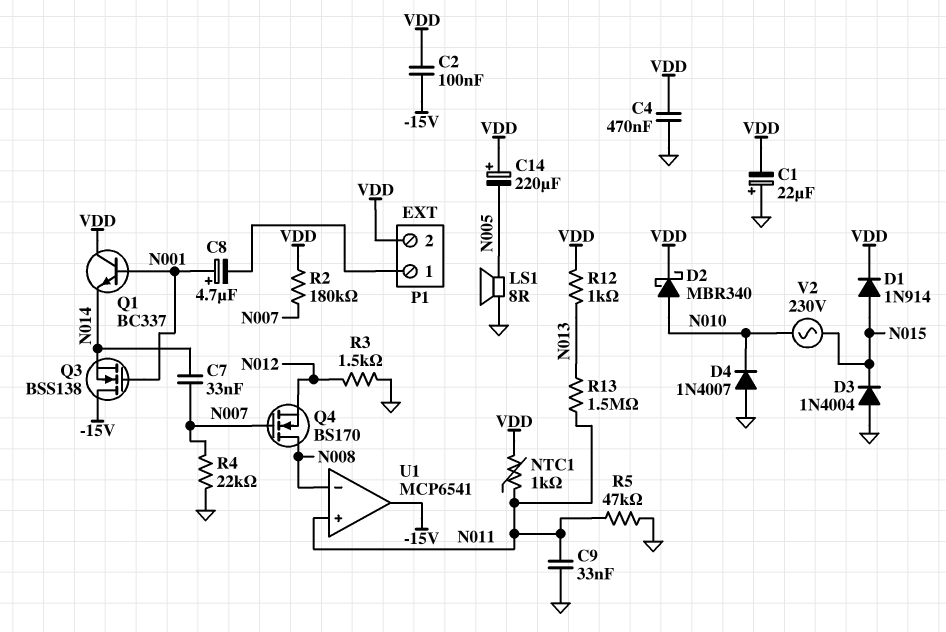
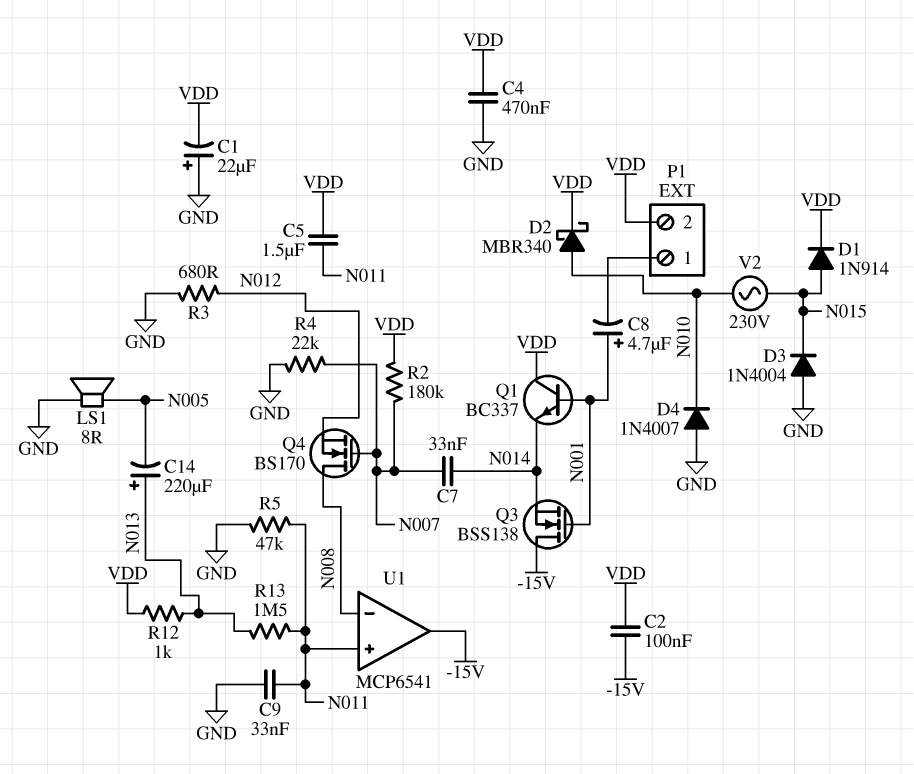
C5: none -> 1.5uF (N011, VDD)
C14: 220uF (plus VDD, minus N005) -> 220uF (plus N013, minus N005)
NTC1: 1k (N011, VDD) -> none
R3: 1.5k (GND, N012) -> 680 (GND, N012)

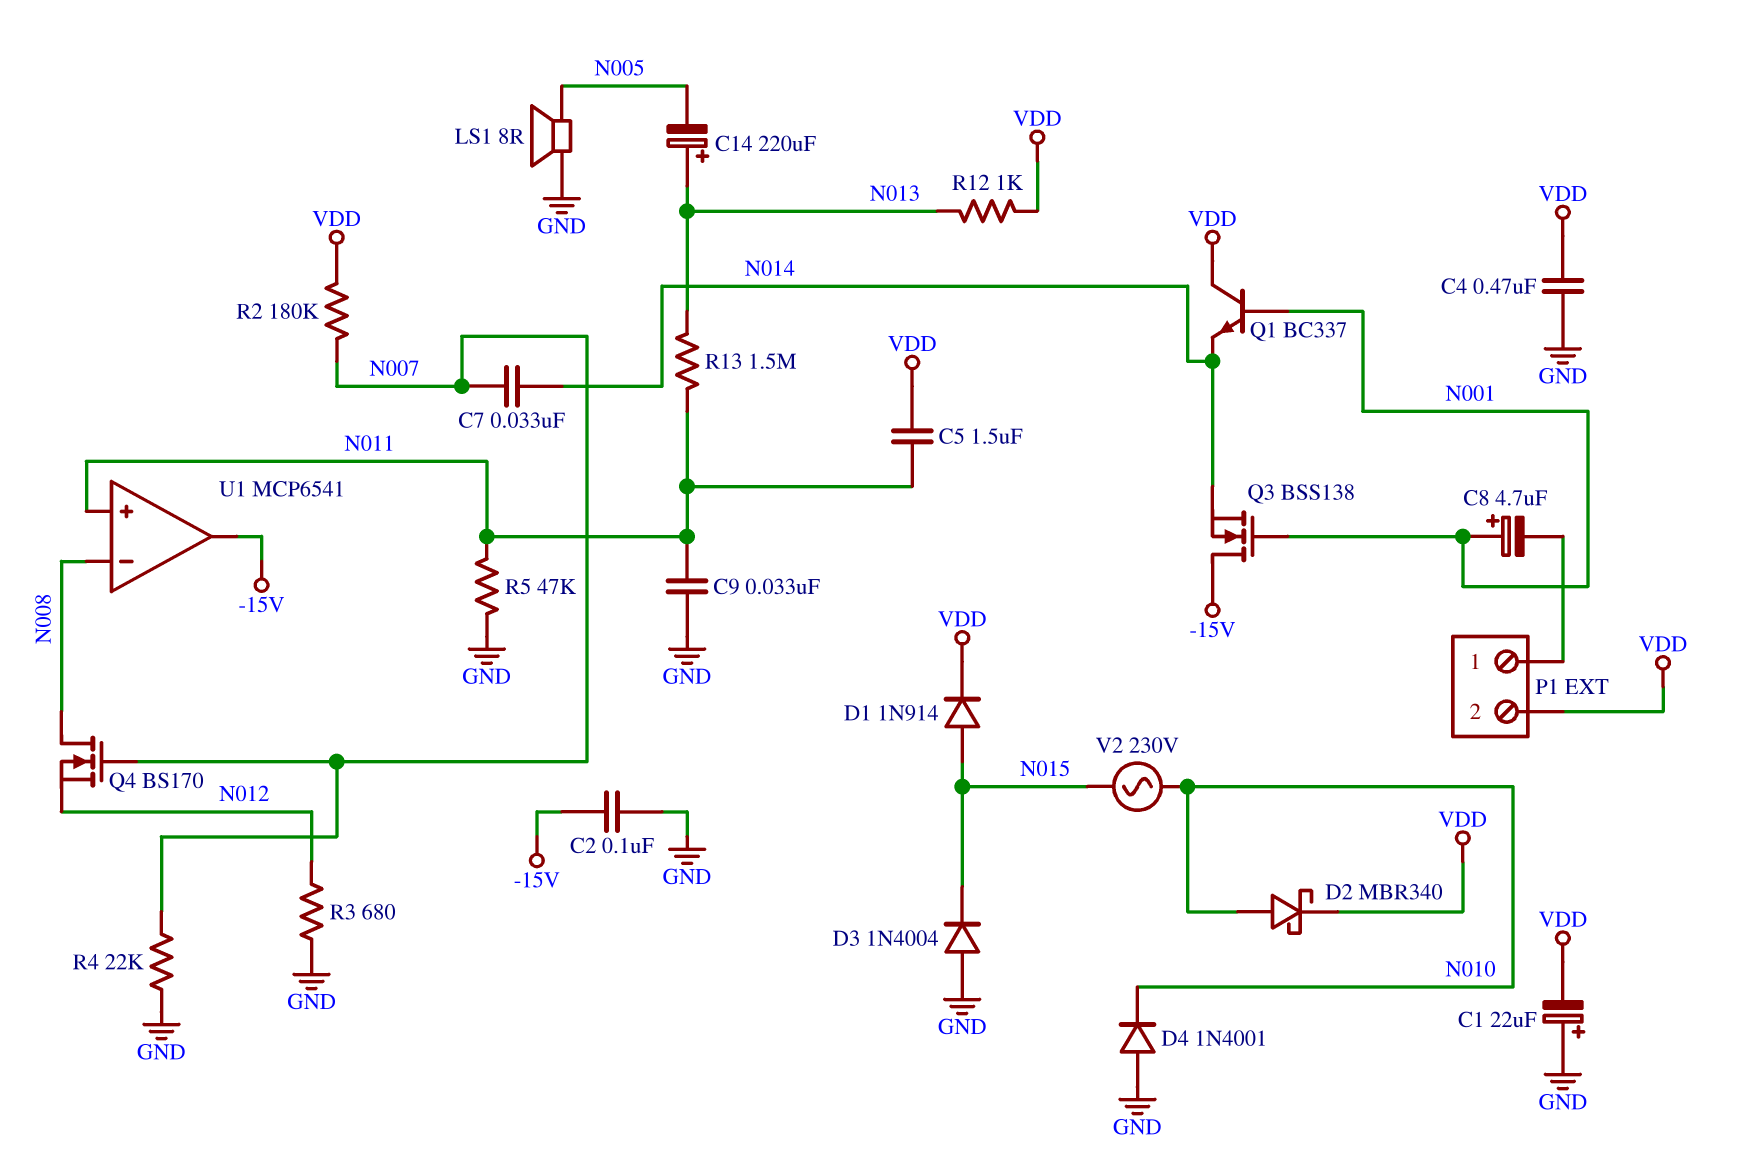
C2: 100nF (-15V, VDD) -> 100nF (-15V, GND)
D4: diode 1N4007 (A GND, K N010) -> diode 1N4001 (A GND, K N010)

